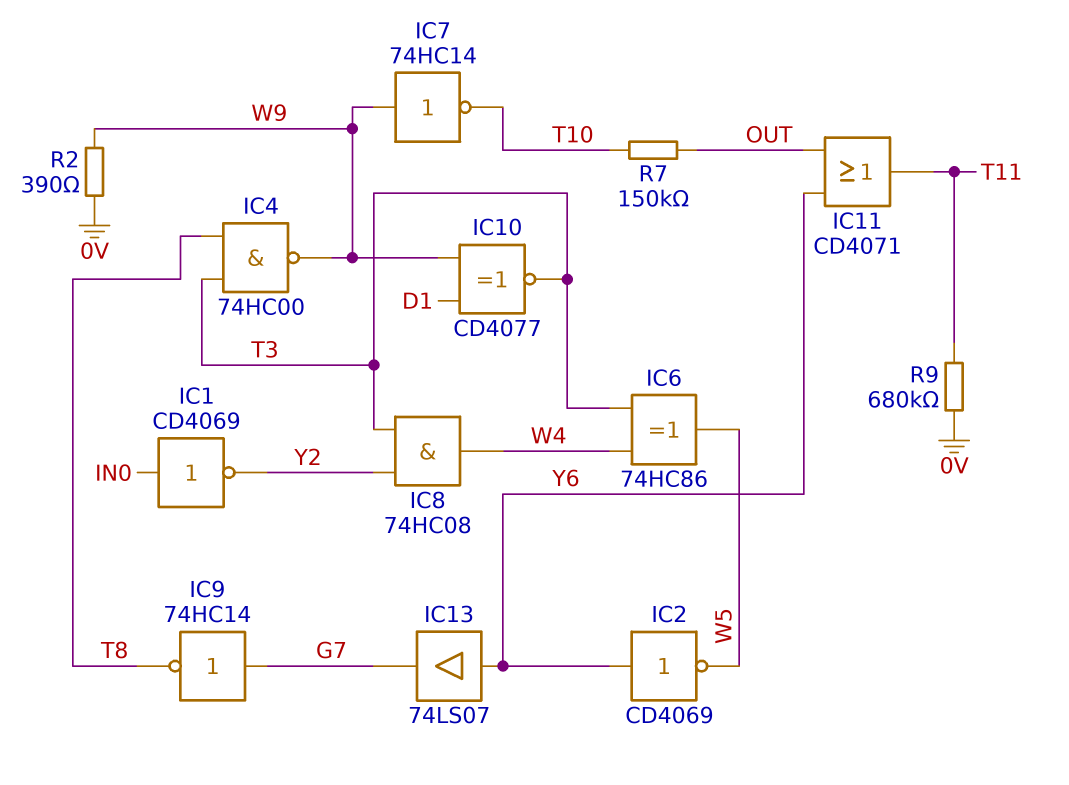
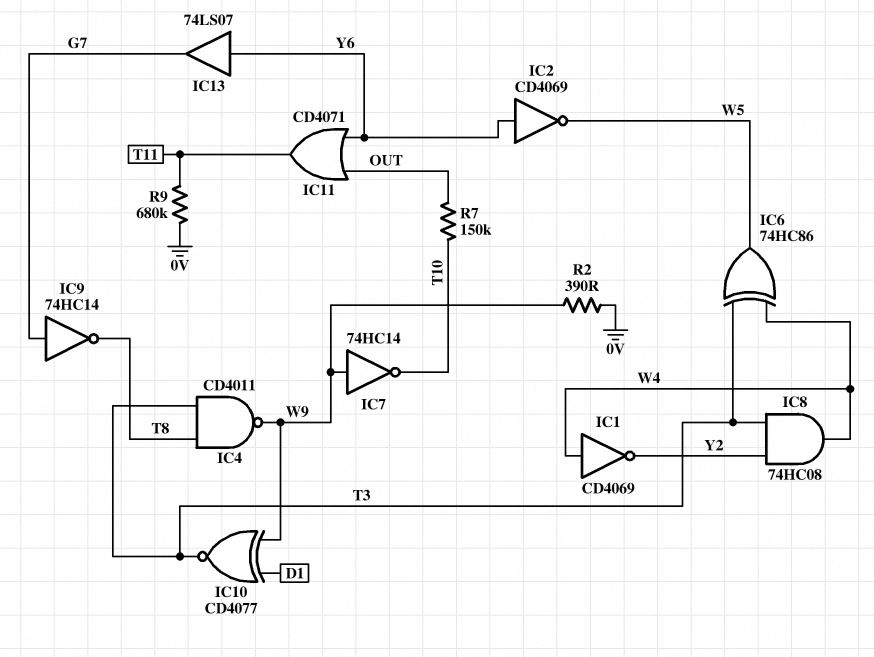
IC1: NOT CD4069 (in IN0, out Y2) -> NOT CD4069 (in W4, out Y2)
IC4: NAND 74HC00 (in T3, in T8, out W9) -> NAND CD4011 (in T3, in T8, out W9)

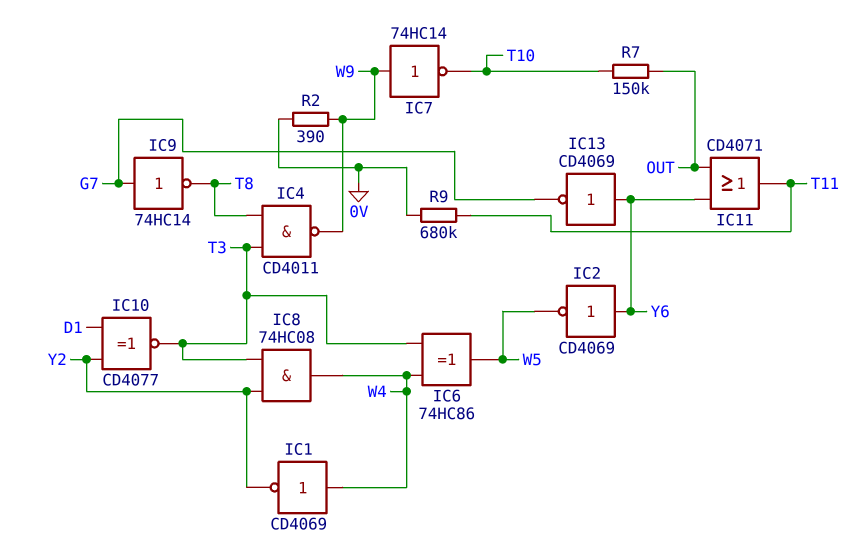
IC10: XNOR CD4077 (in D1, in W9, out T3) -> XNOR CD4077 (in D1, in Y2, out T3)
IC13: buffer 74LS07 (in Y6, out G7) -> NOT CD4069 (in Y6, out G7)

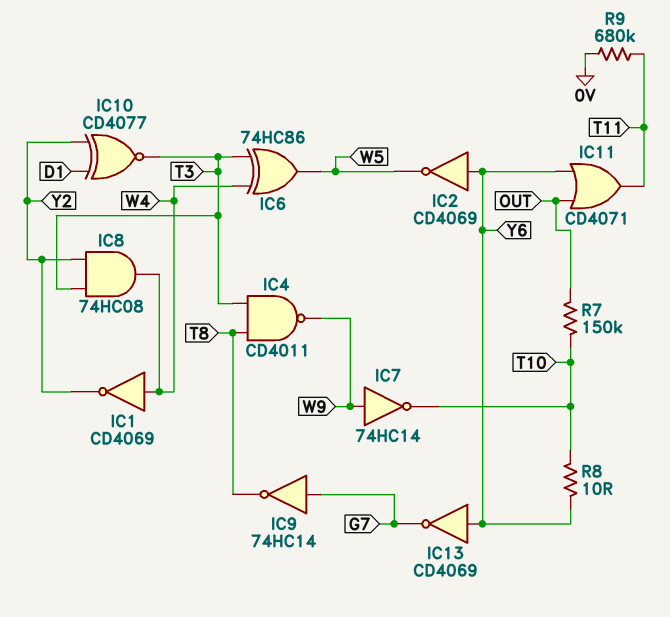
R2: 390 (0V, W9) -> none
R8: none -> 10 (T10, Y6)

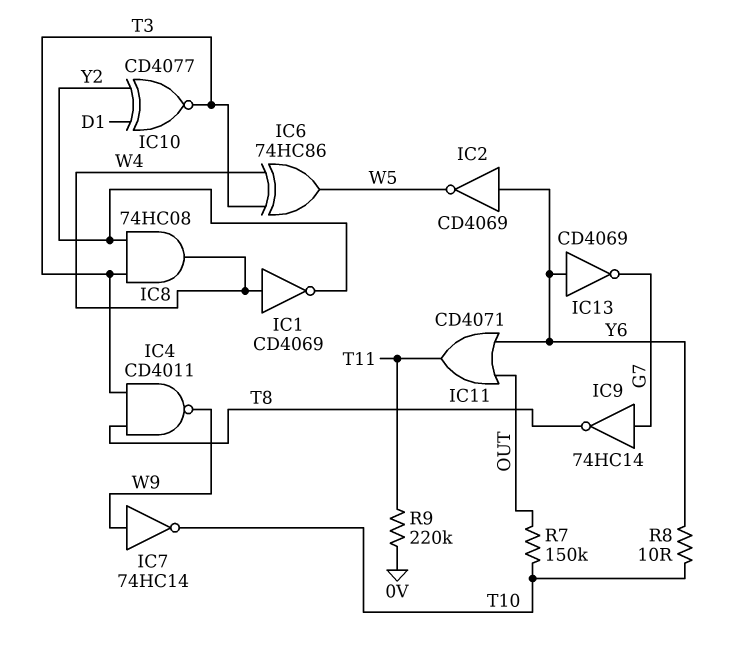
R9: 680k (0V, T11) -> 220k (0V, T11)

